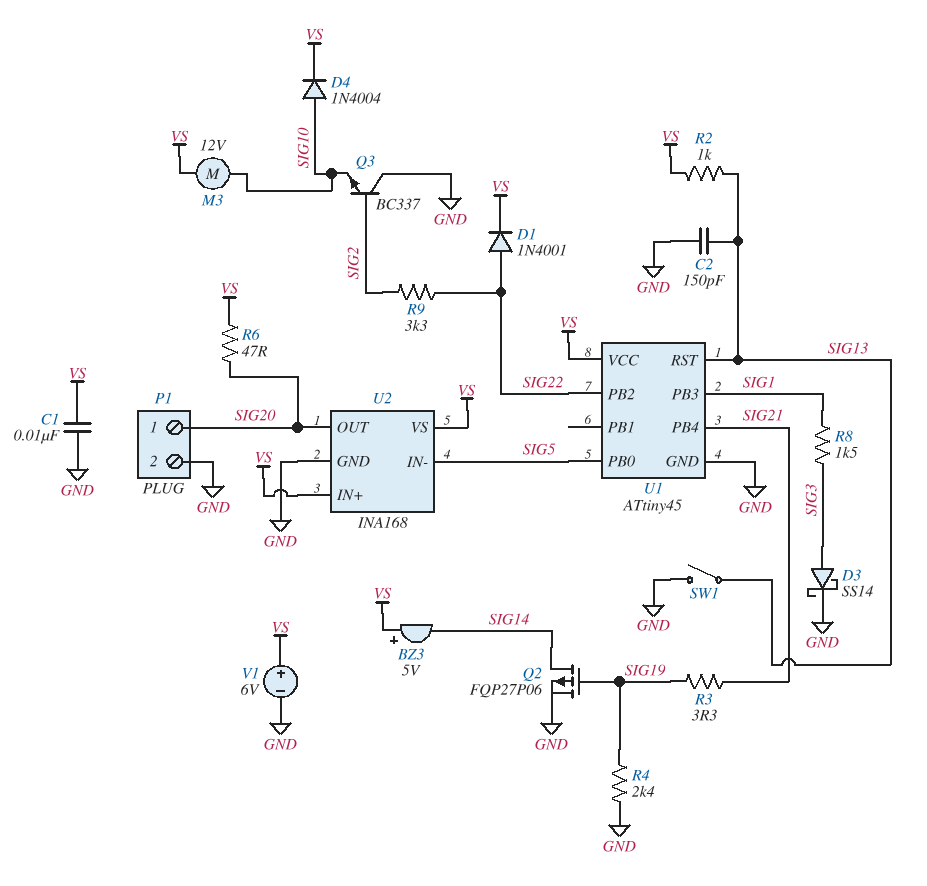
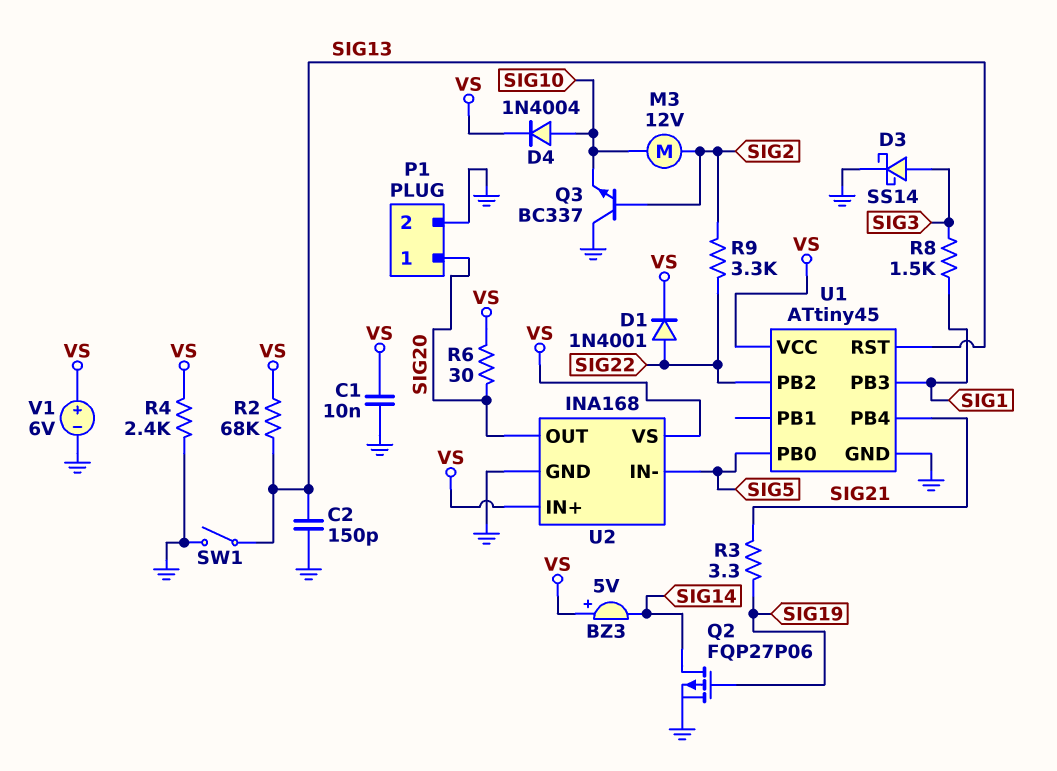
M3: motor 12V (SIG10, VS) -> motor 12V (SIG2, SIG10)
R2: 1k (SIG13, VS) -> 68k (SIG13, VS)
R4: 2.4k (GND, SIG19) -> 2.4k (GND, VS)
R6: 47 (SIG20, VS) -> 30 (SIG20, VS)

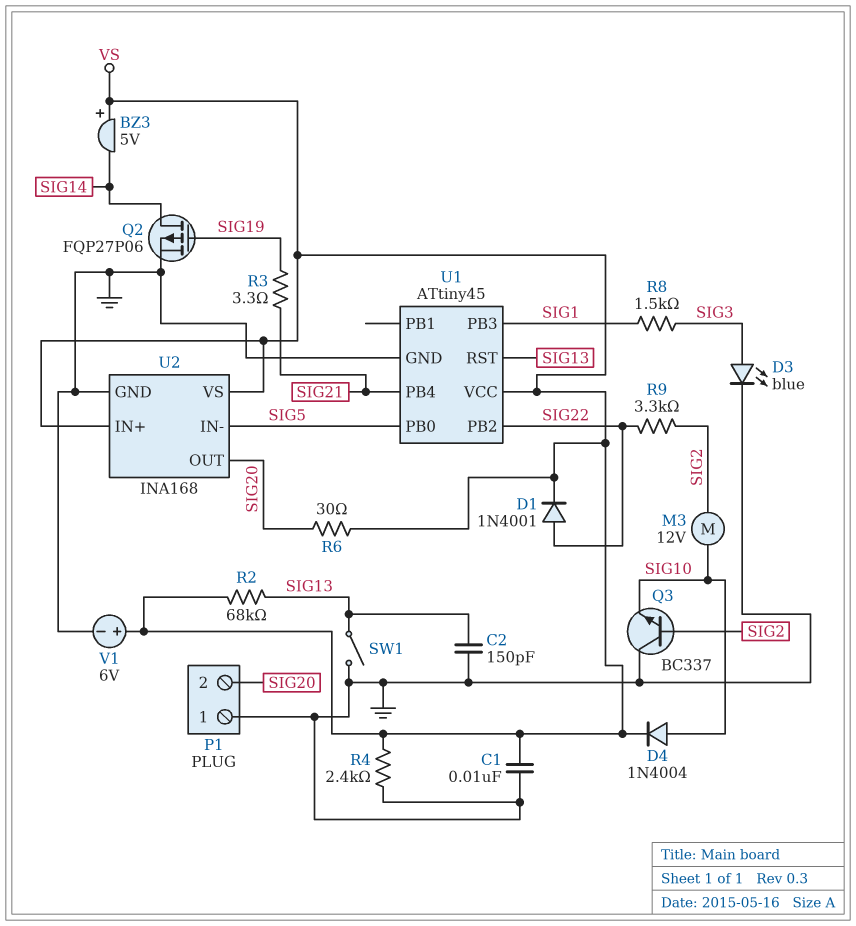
D3: schottky SS14 (A SIG3, K GND) -> LED blue (A SIG3, K GND)
P1 pin 1: SIG20 -> GND
P1 pin 2: GND -> SIG20

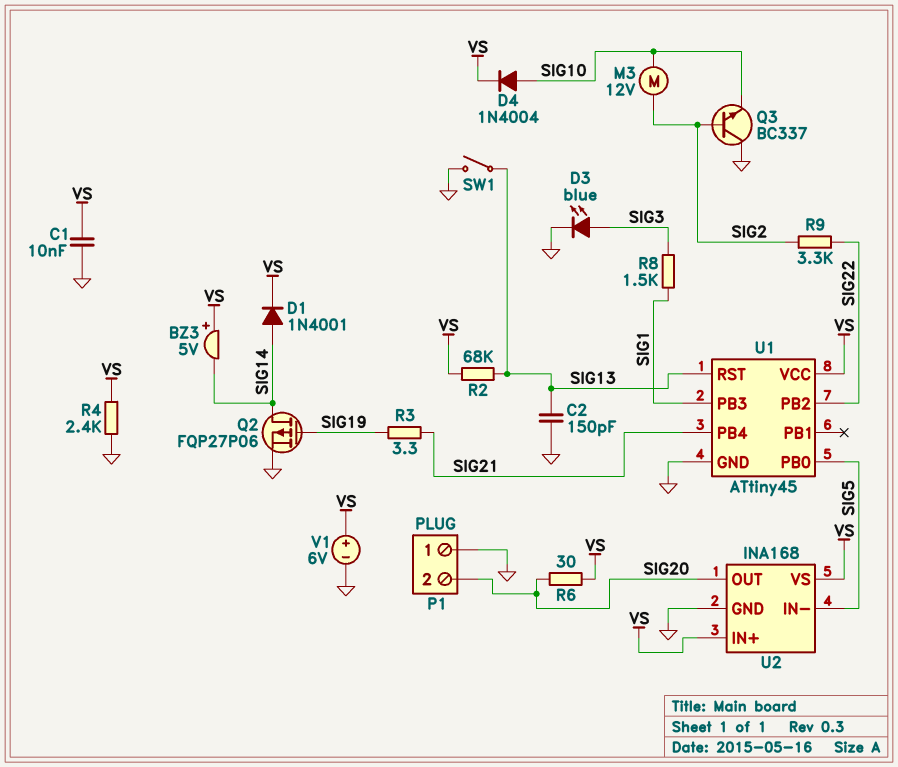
D1: diode 1N4001 (A SIG22, K VS) -> diode 1N4001 (A SIG14, K VS)

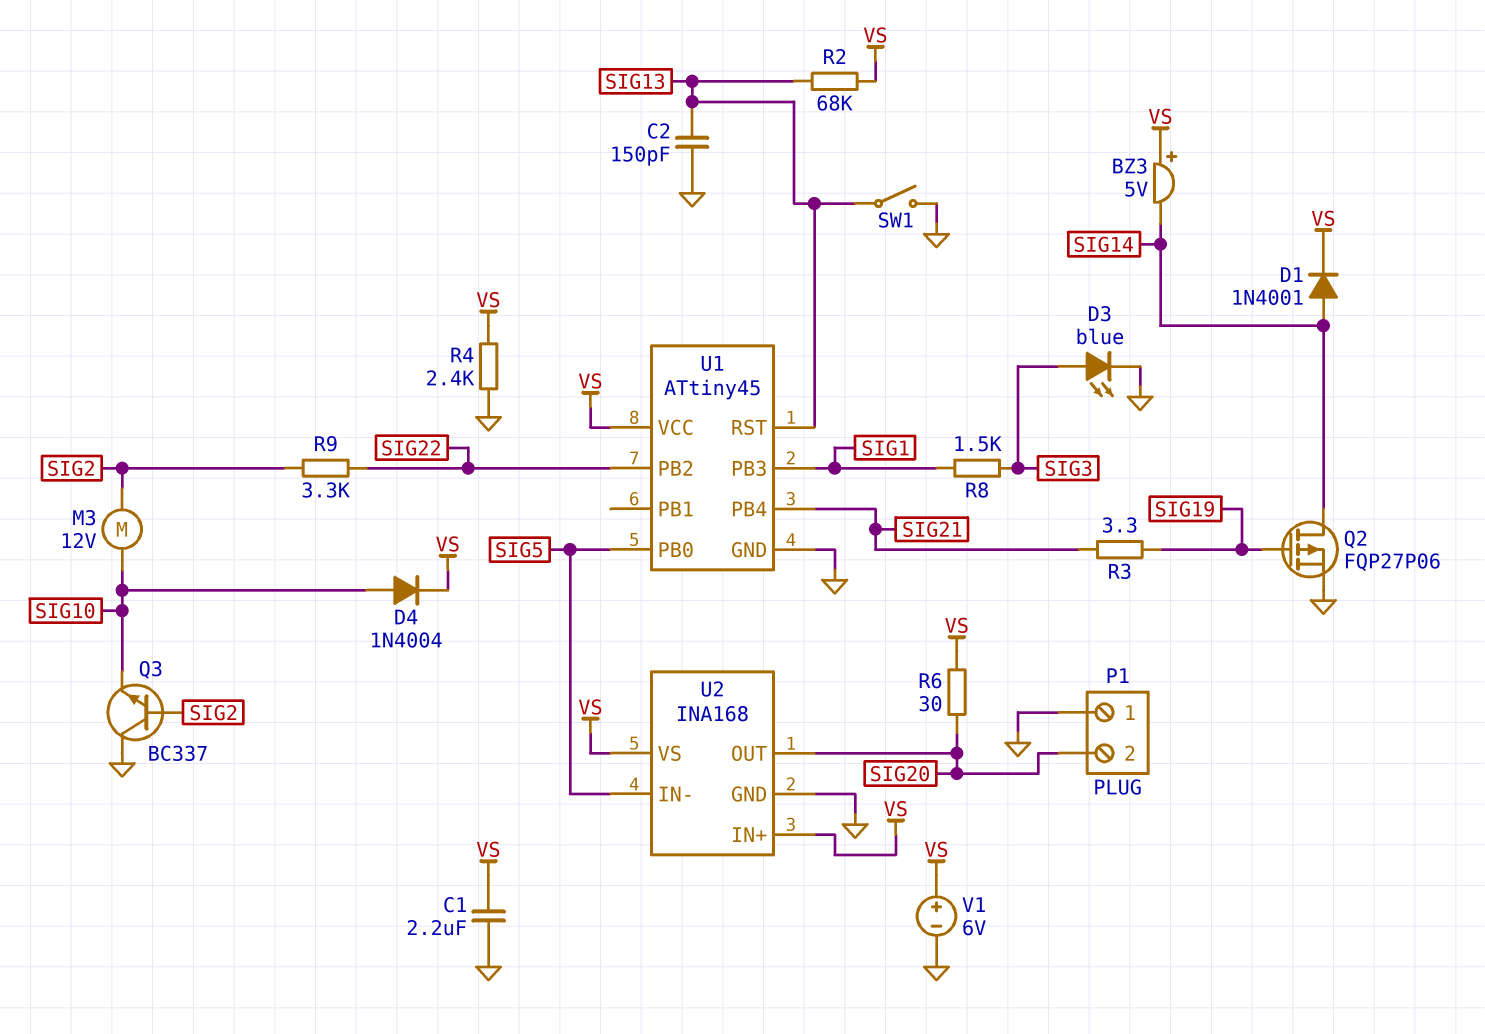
C1: 10nF (GND, VS) -> 2.2uF (GND, VS)

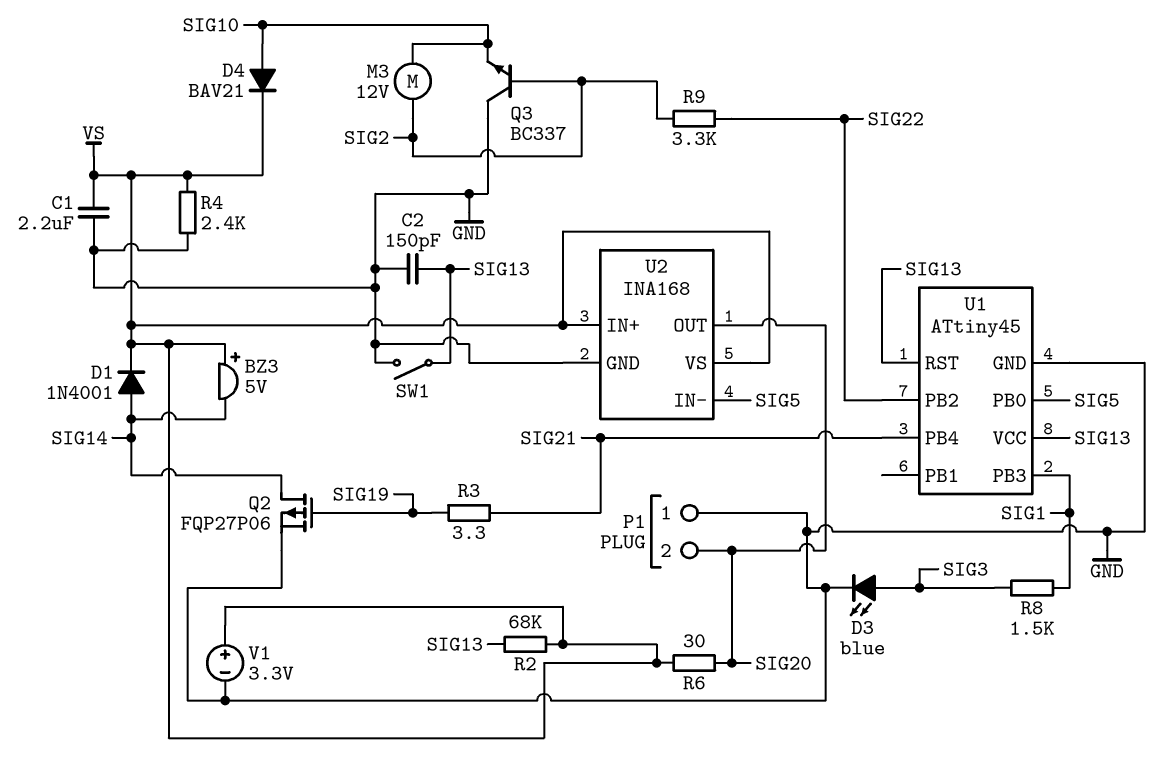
D4: diode 1N4004 (A SIG10, K VS) -> diode BAV21 (A SIG10, K VS)
U1 pin VCC: VS -> SIG13
V1: 6V (plus VS, minus GND) -> 3.3V (plus VS, minus GND)

